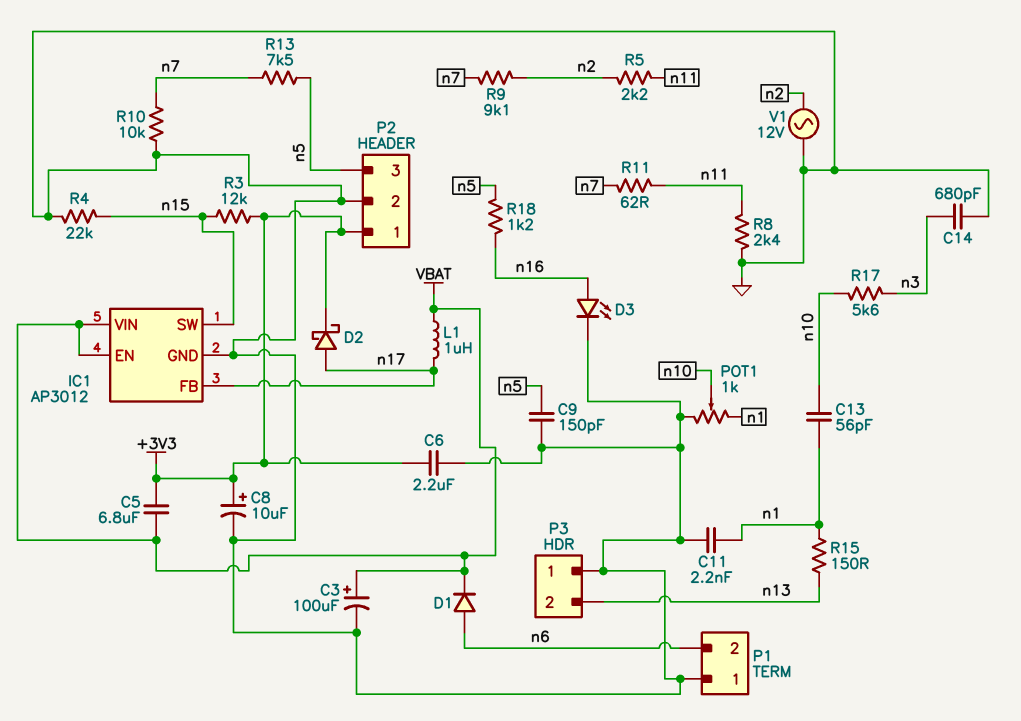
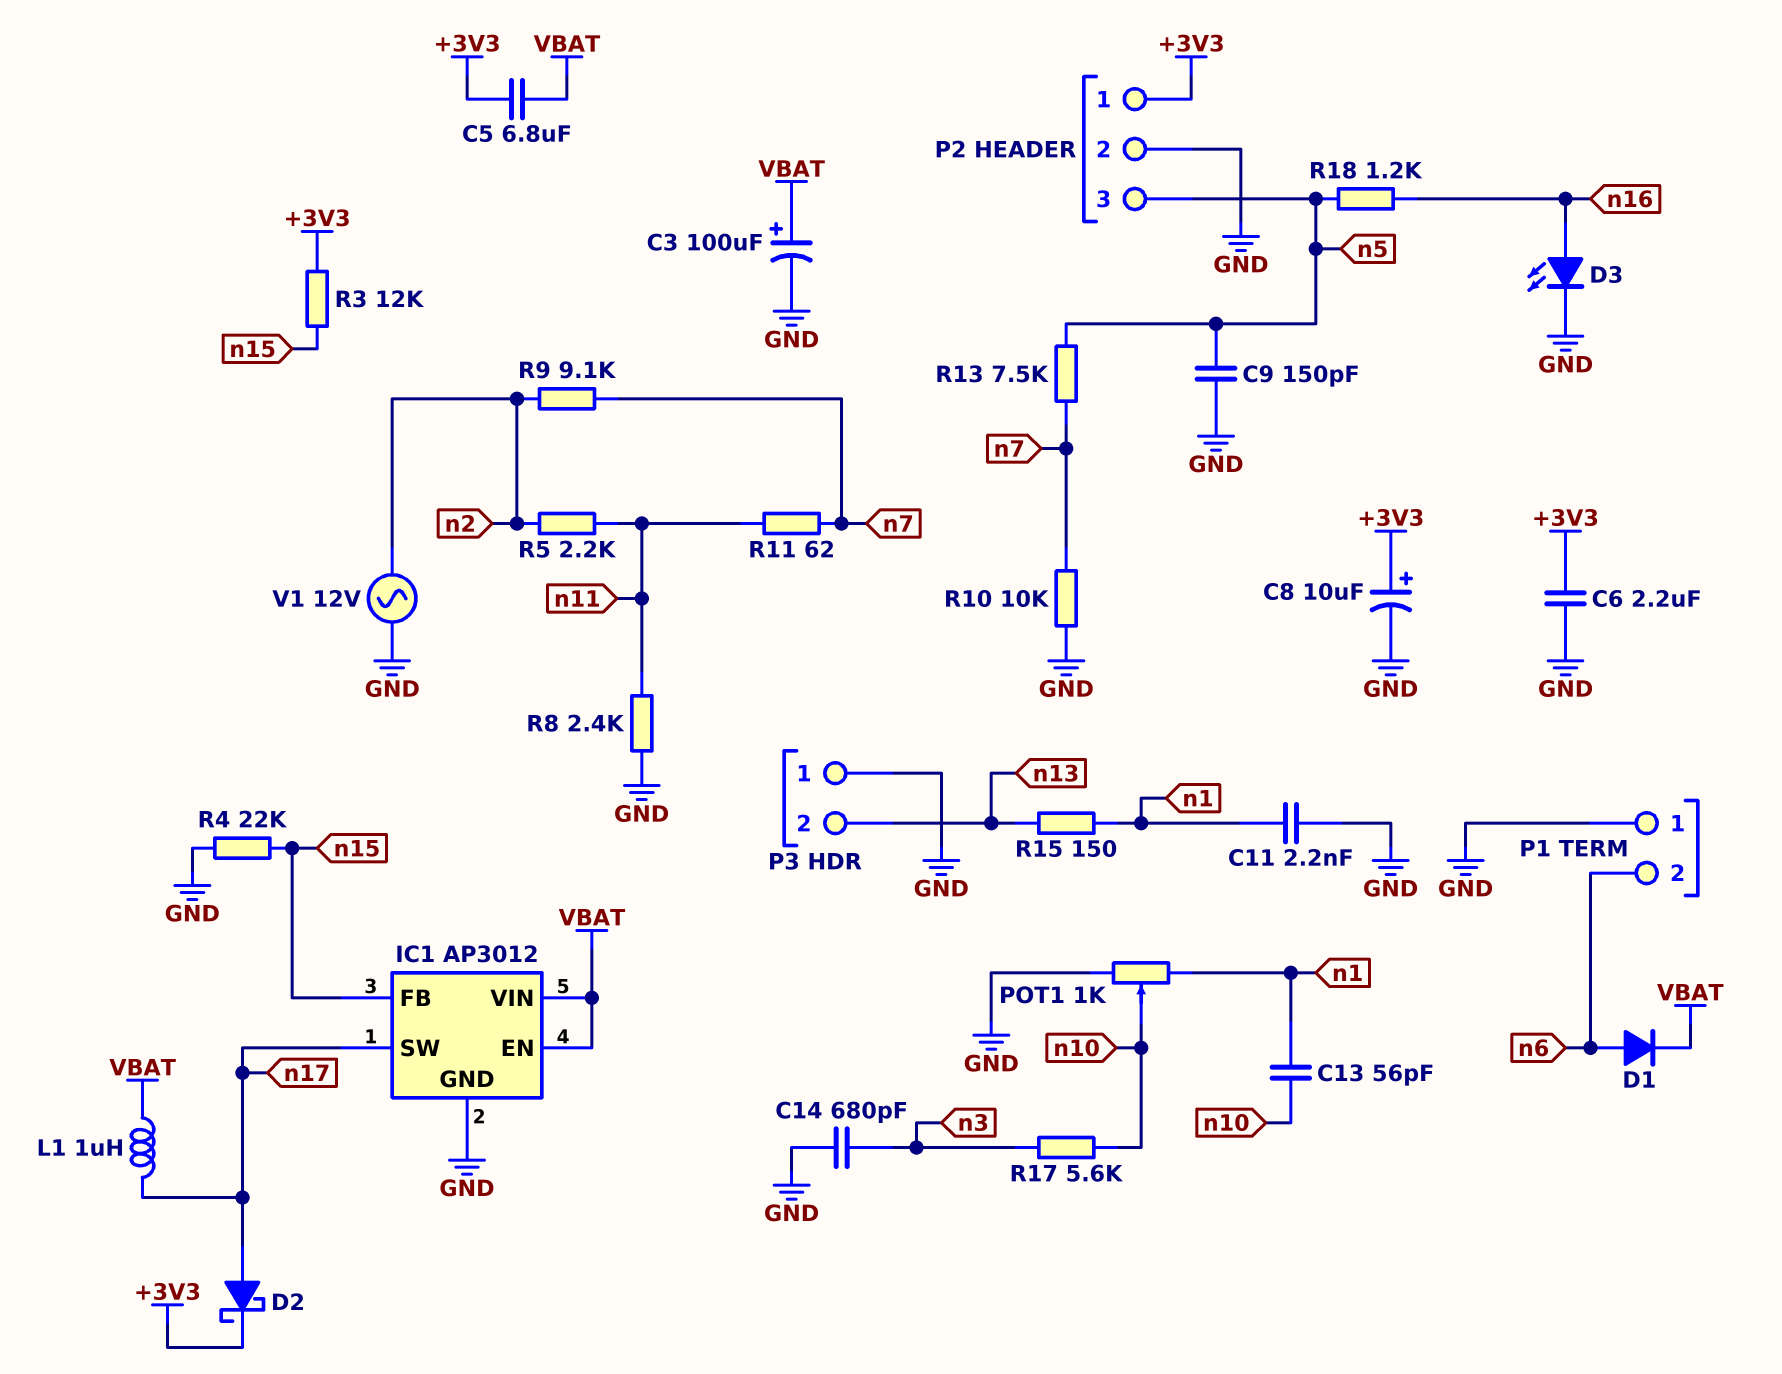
IC1 pin FB: n17 -> n15
IC1 pin SW: n15 -> n17

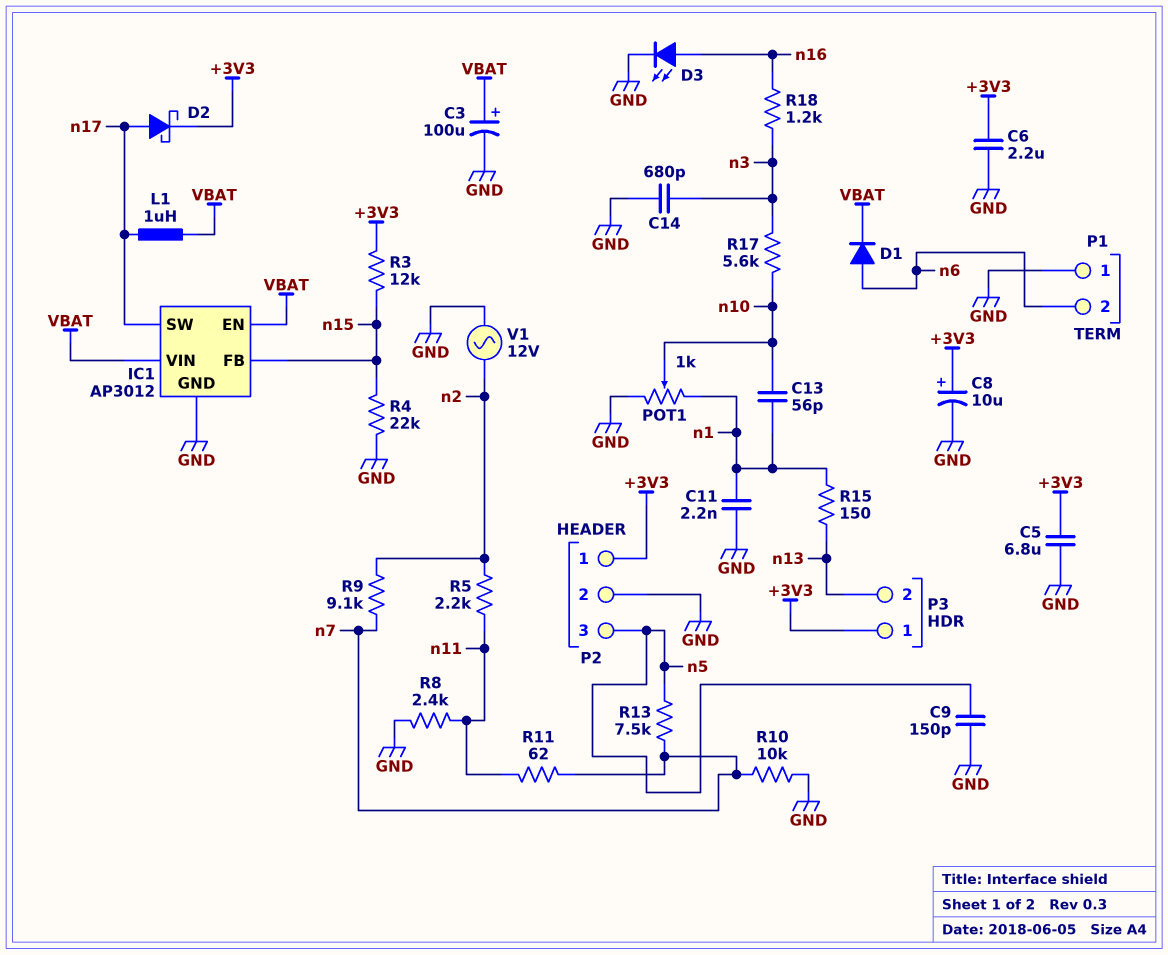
C5: 6.8uF (+3V3, VBAT) -> 6.8uF (+3V3, GND)
P3 pin 1: GND -> +3V3
R18: 1.2k (n5, n16) -> 1.2k (n3, n16)

